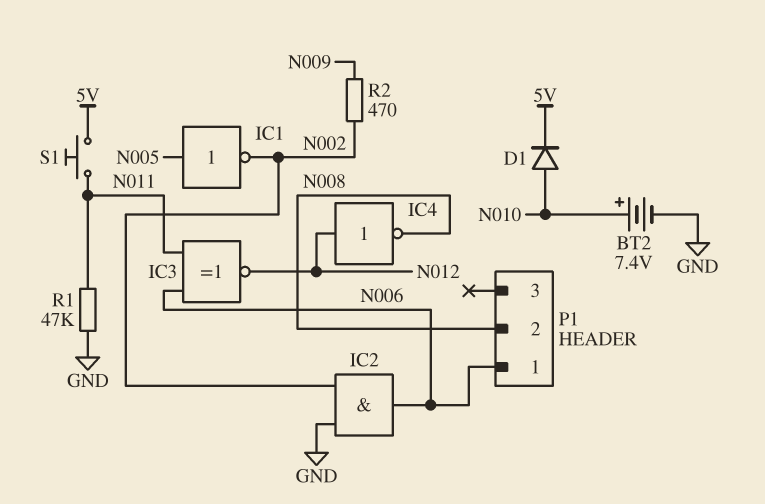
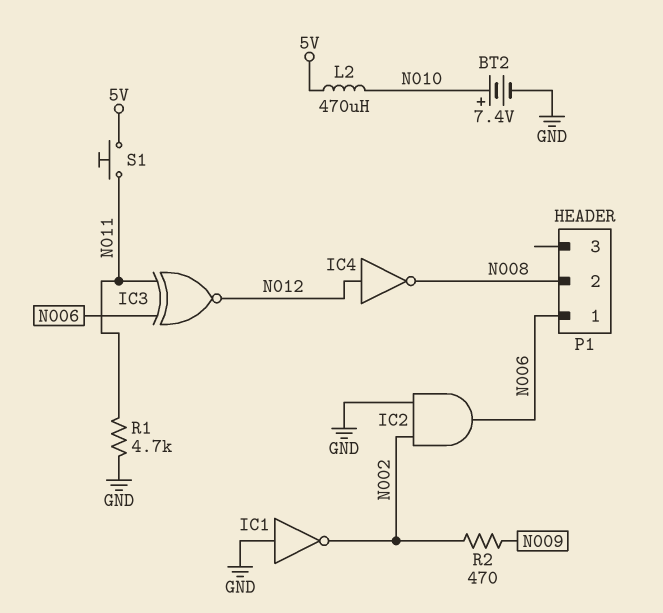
D1: diode (A N010, K 5V) -> none
IC1: NOT (in N005, out N002) -> NOT (in GND, out N002)
L2: none -> 470uH (5V, N010)
R1: 47k (GND, N011) -> 4.7k (GND, N011)

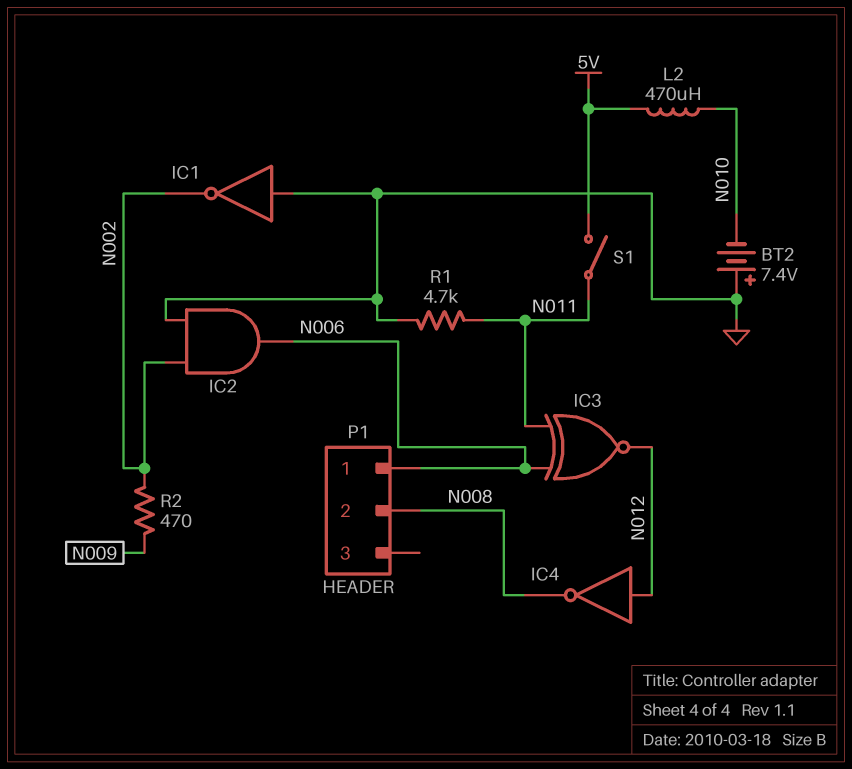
BT2: 7.4V (plus N010, minus GND) -> 7.4V (plus GND, minus N010)
S1: button (5V, N011) -> switch (5V, N011)

